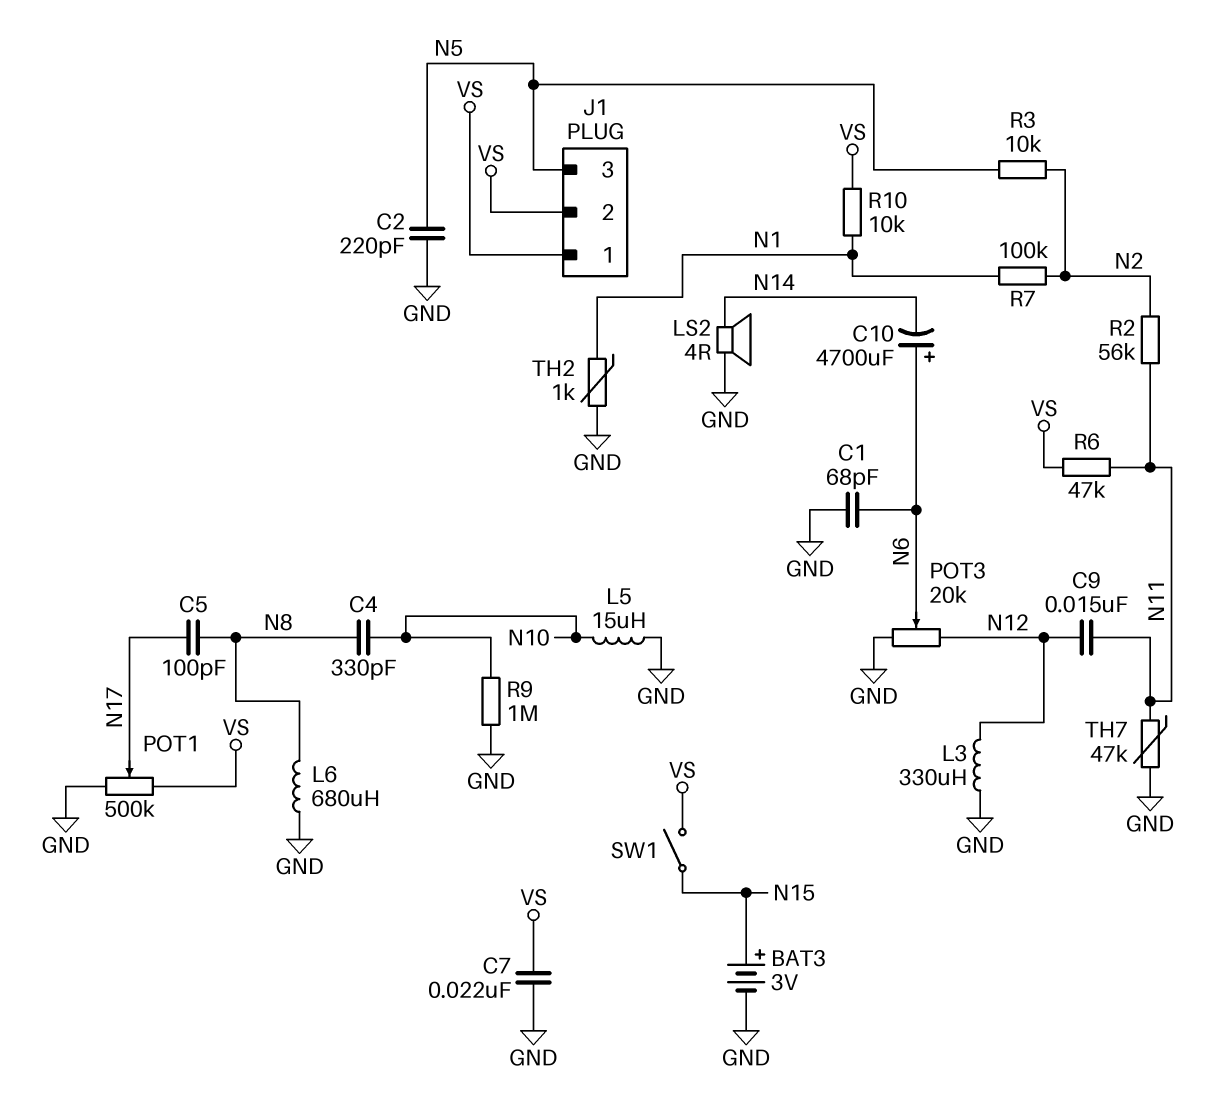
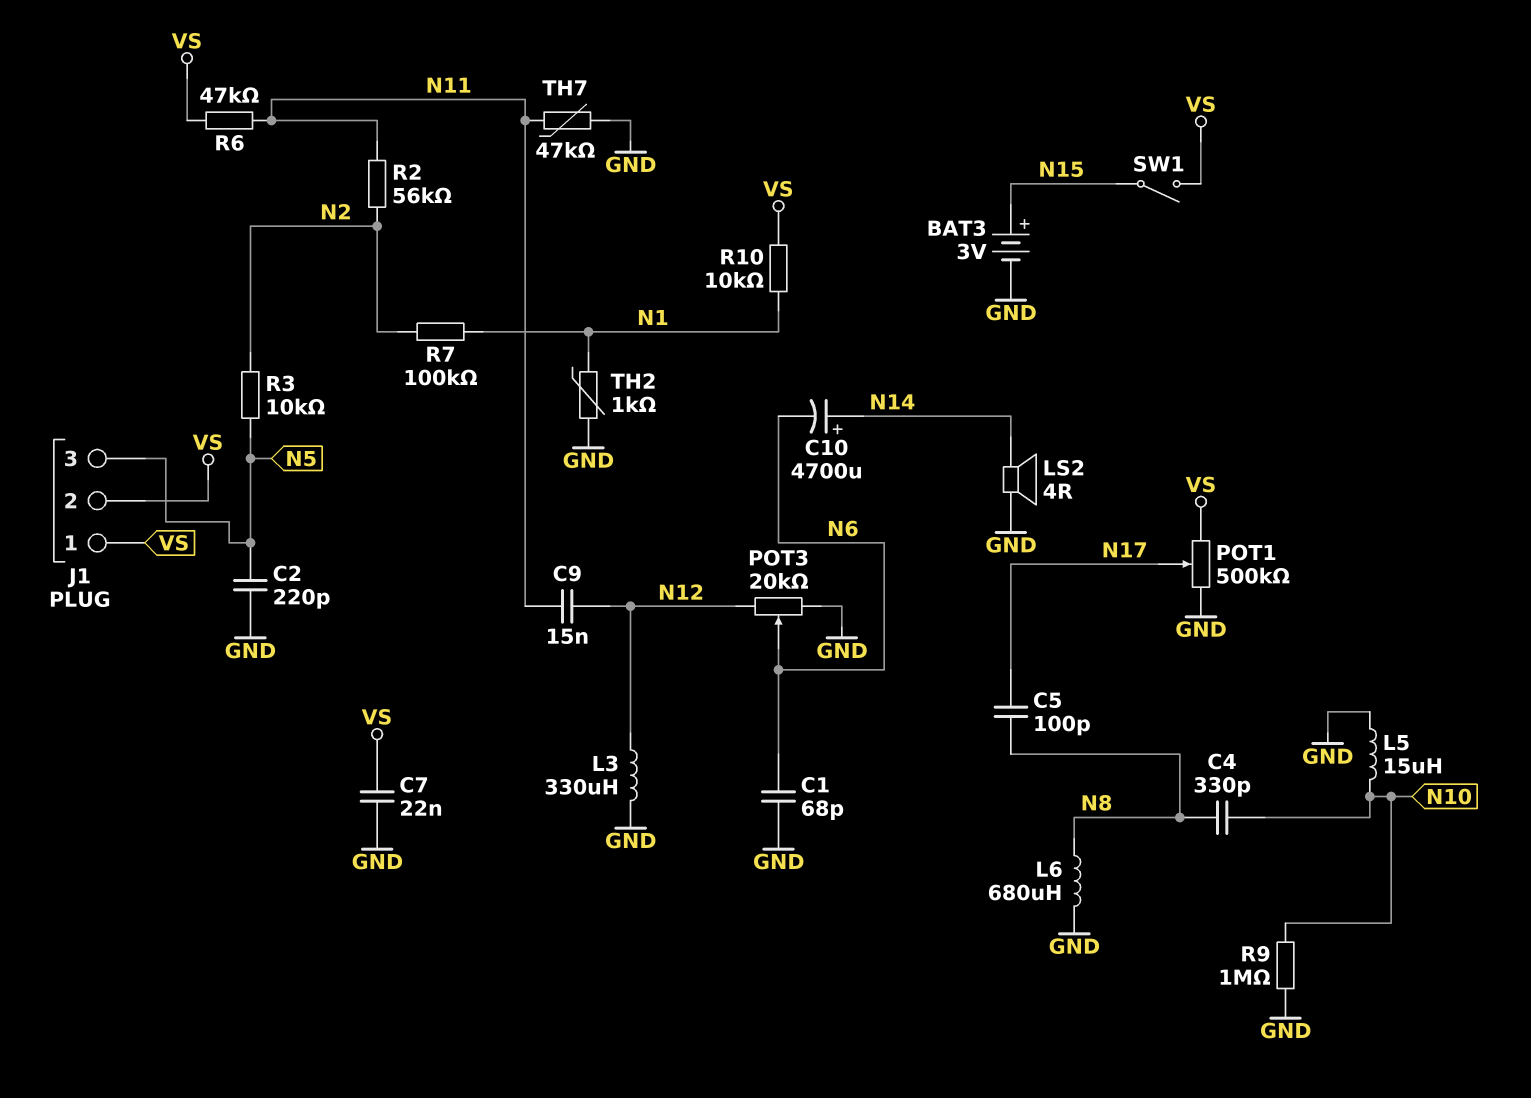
C10: 4700uF (plus N6, minus N14) -> 4700uF (plus N14, minus N6)

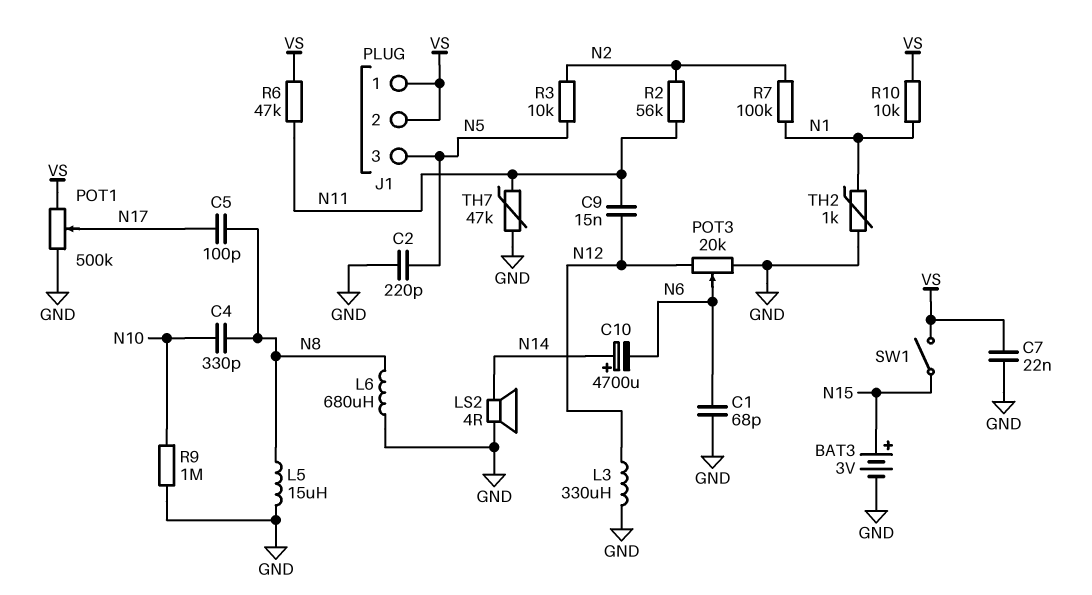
L5: 15uH (GND, N10) -> 15uH (GND, N8)

